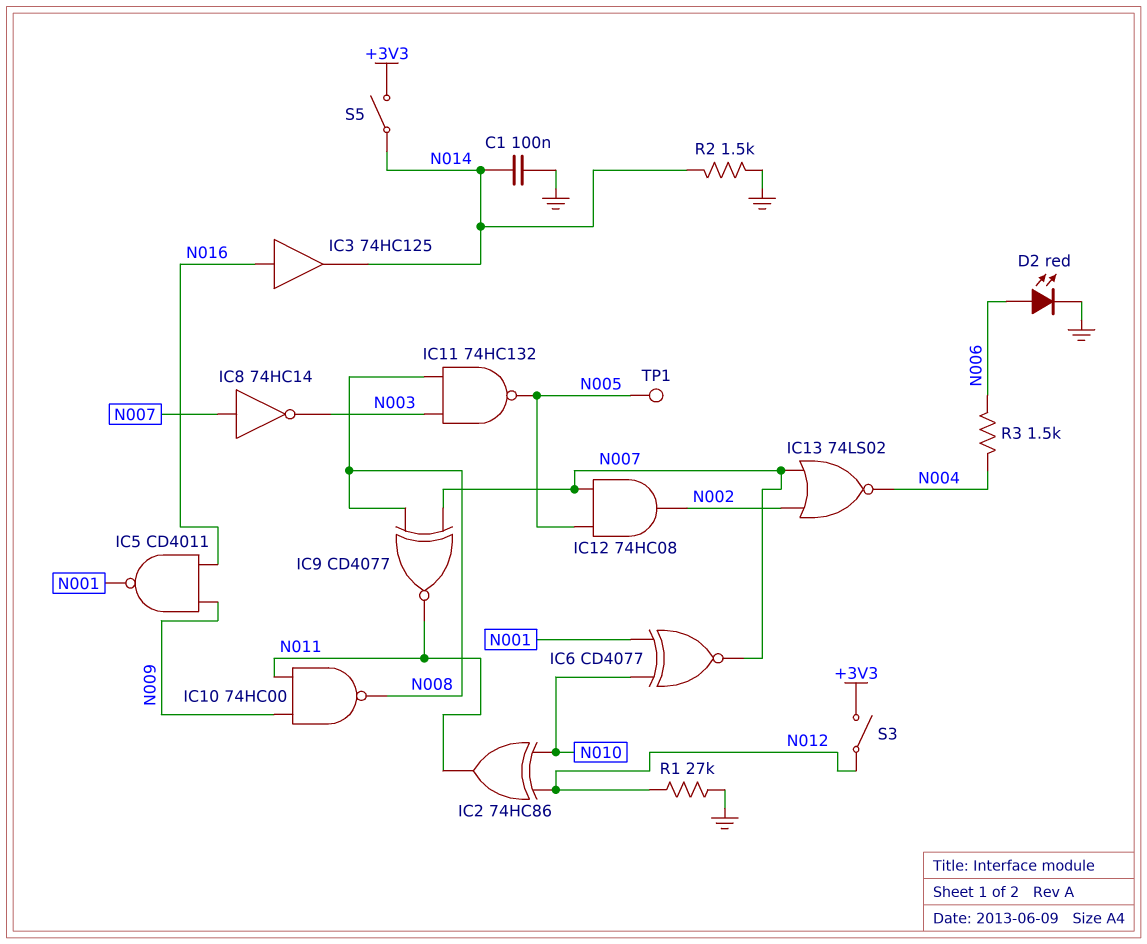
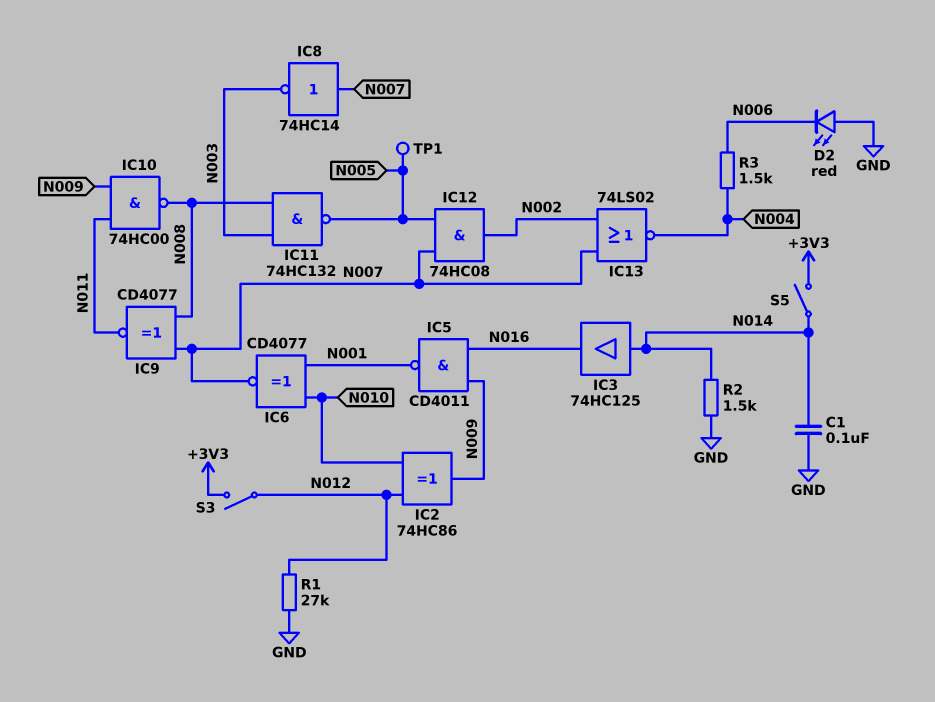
D2: LED red (A N006, K GND) -> LED red (A GND, K N006)
IC2: XOR 74HC86 (in N010, in N012, out N011) -> XOR 74HC86 (in N010, in N012, out N009)
IC3: buffer 74HC125 (in N016, out N014) -> buffer 74HC125 (in N014, out N016)

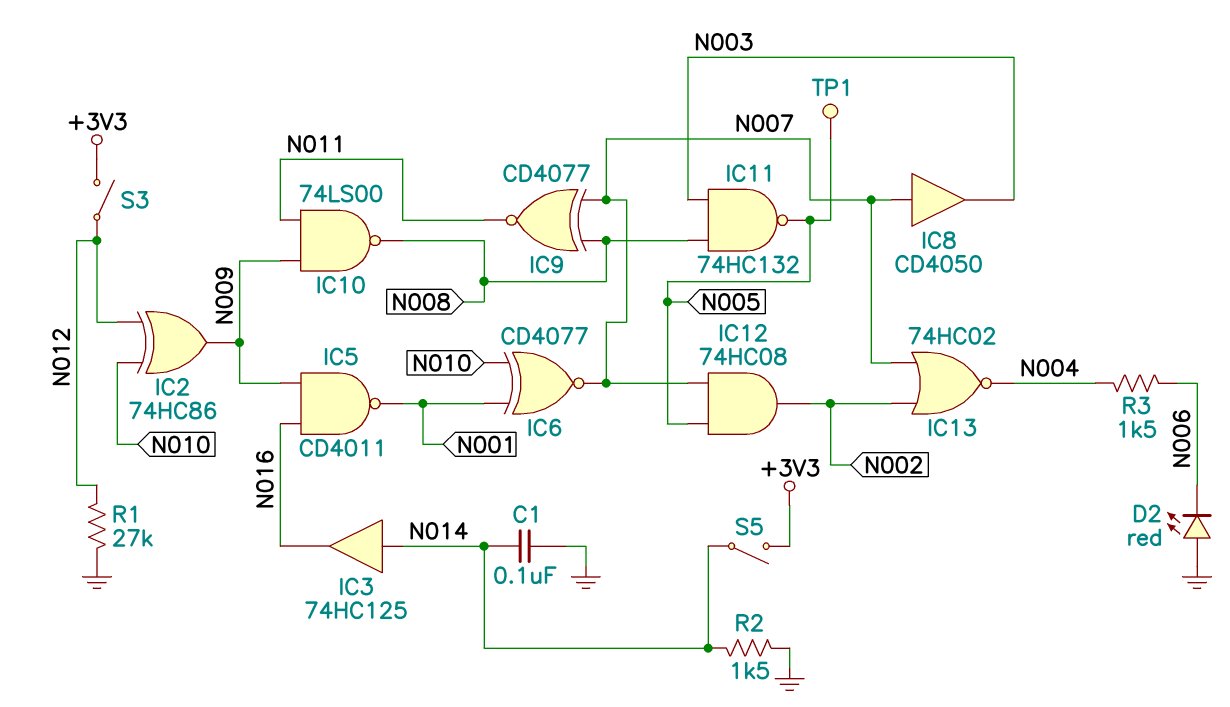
IC8: NOT 74HC14 (in N007, out N003) -> buffer CD4050 (in N007, out N003)
IC10: NAND 74HC00 (in N009, in N011, out N008) -> NAND 74LS00 (in N009, in N011, out N008)
IC13: NOR 74LS02 (in N002, in N007, out N004) -> NOR 74HC02 (in N002, in N007, out N004)

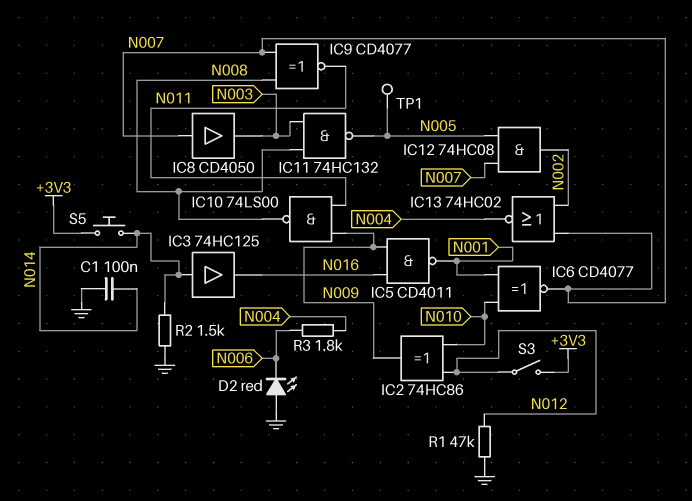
R1: 27k (GND, N012) -> 47k (GND, N012)
R3: 1.5k (N004, N006) -> 1.8k (N004, N006)
S5: switch (+3V3, N014) -> button (+3V3, N014)

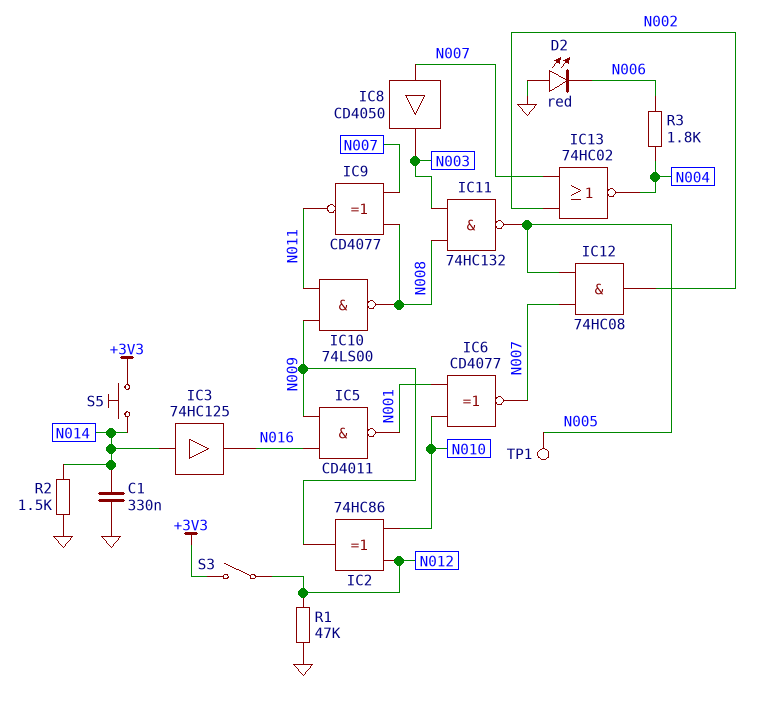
C1: 100nF (GND, N014) -> 330nF (GND, N014)

